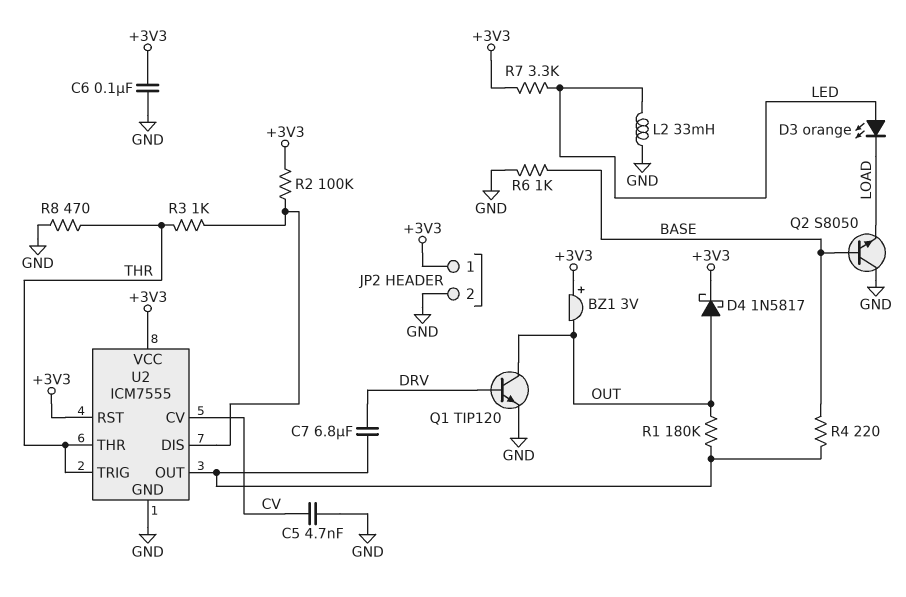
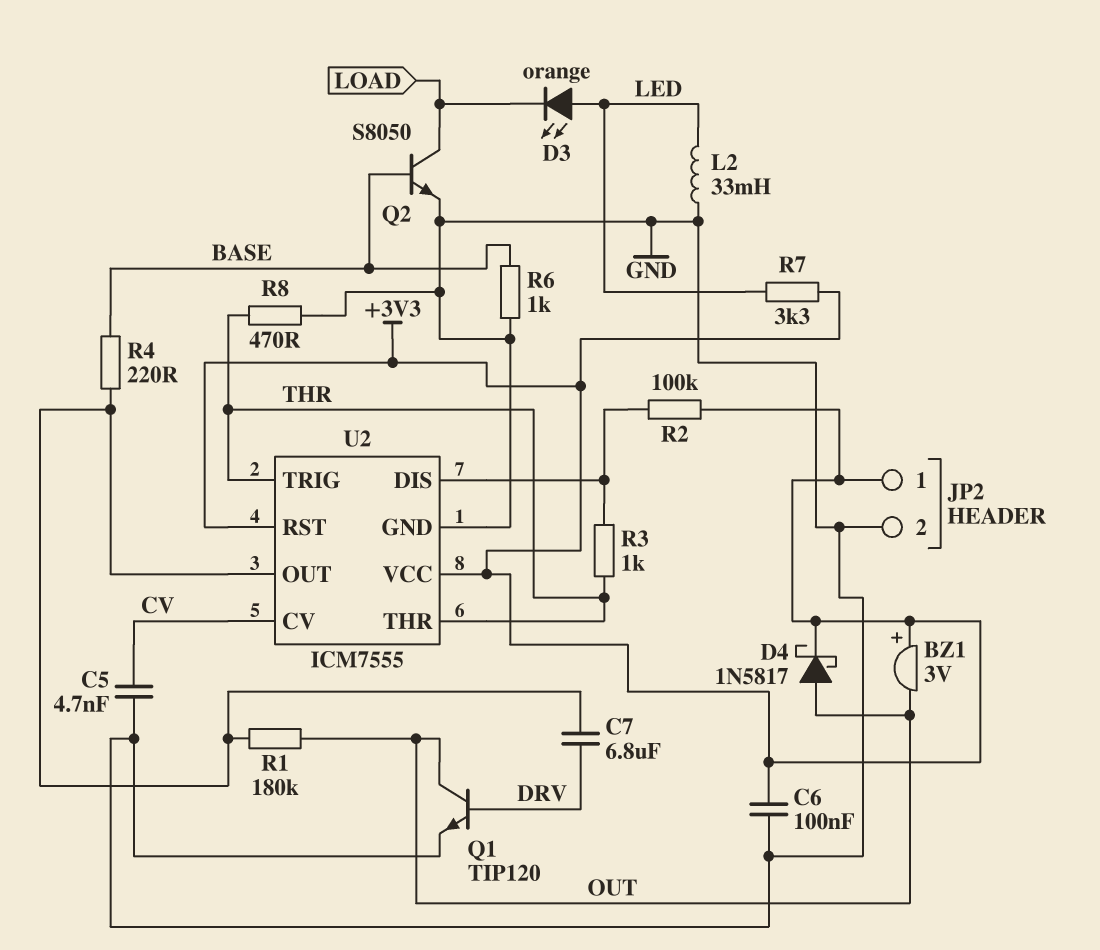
Q2: NPN S8050 (B BASE, C GND, E LOAD) -> NPN S8050 (B BASE, C LOAD, E GND)

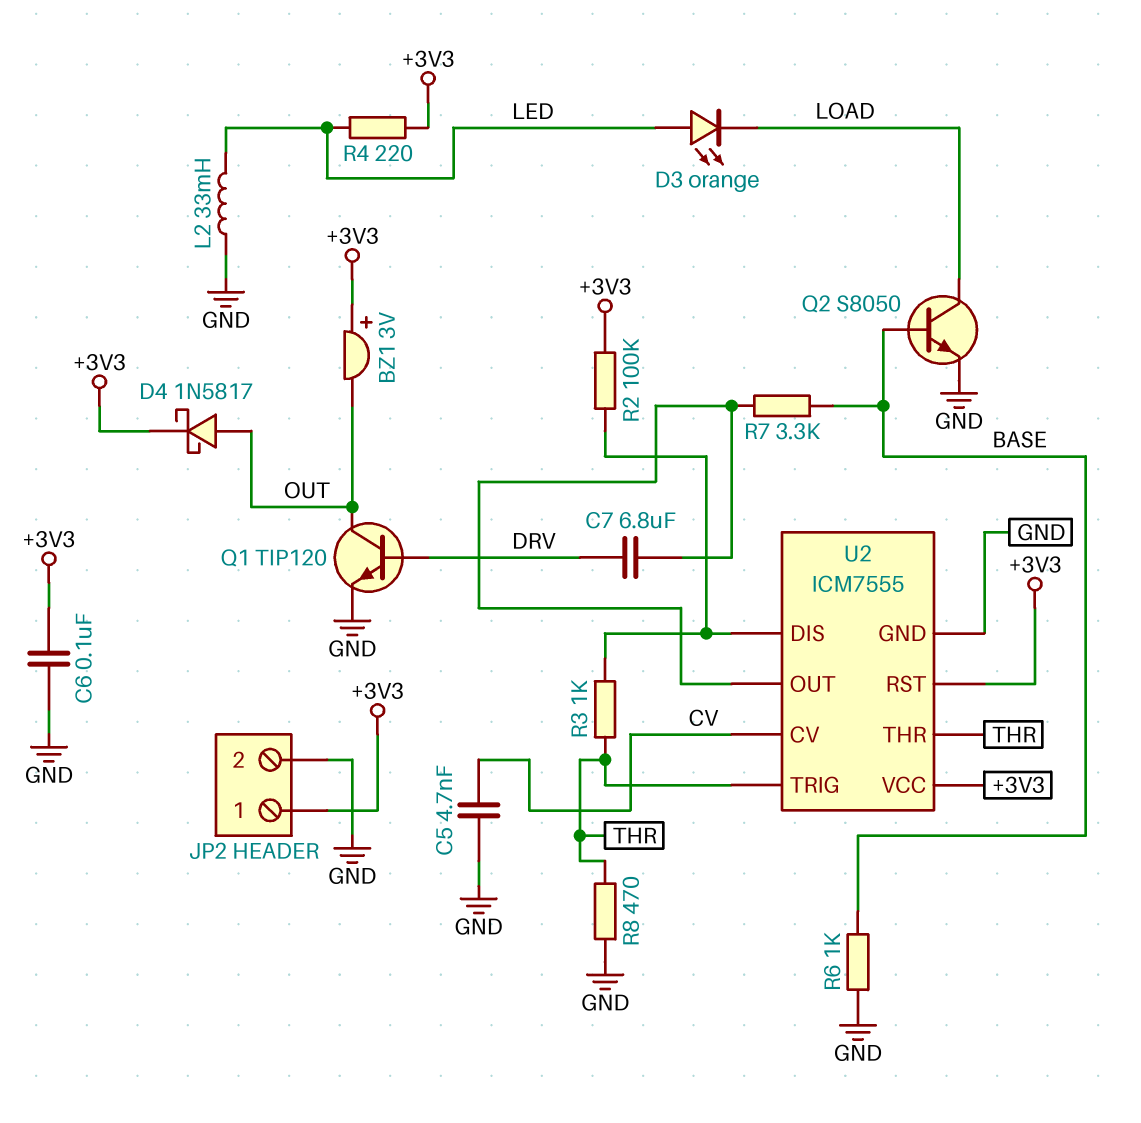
R1: 180k (OUT, U2/OUT) -> none
R4: 220 (BASE, U2/OUT) -> 220 (+3V3, LED)
R7: 3.3k (+3V3, LED) -> 3.3k (BASE, U2/OUT)

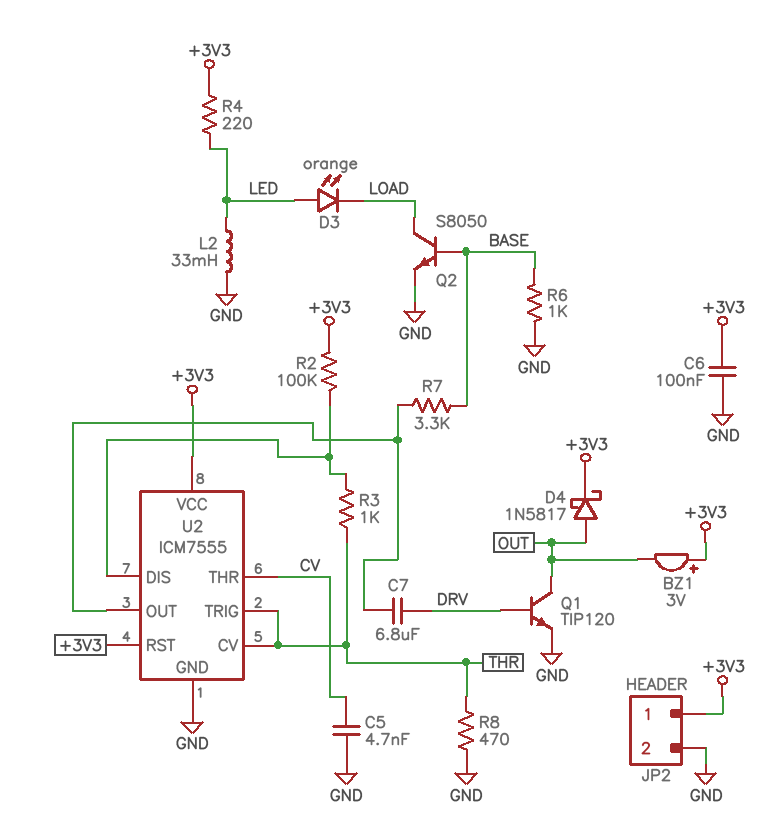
U2 pin CV: CV -> THR
U2 pin THR: THR -> CV

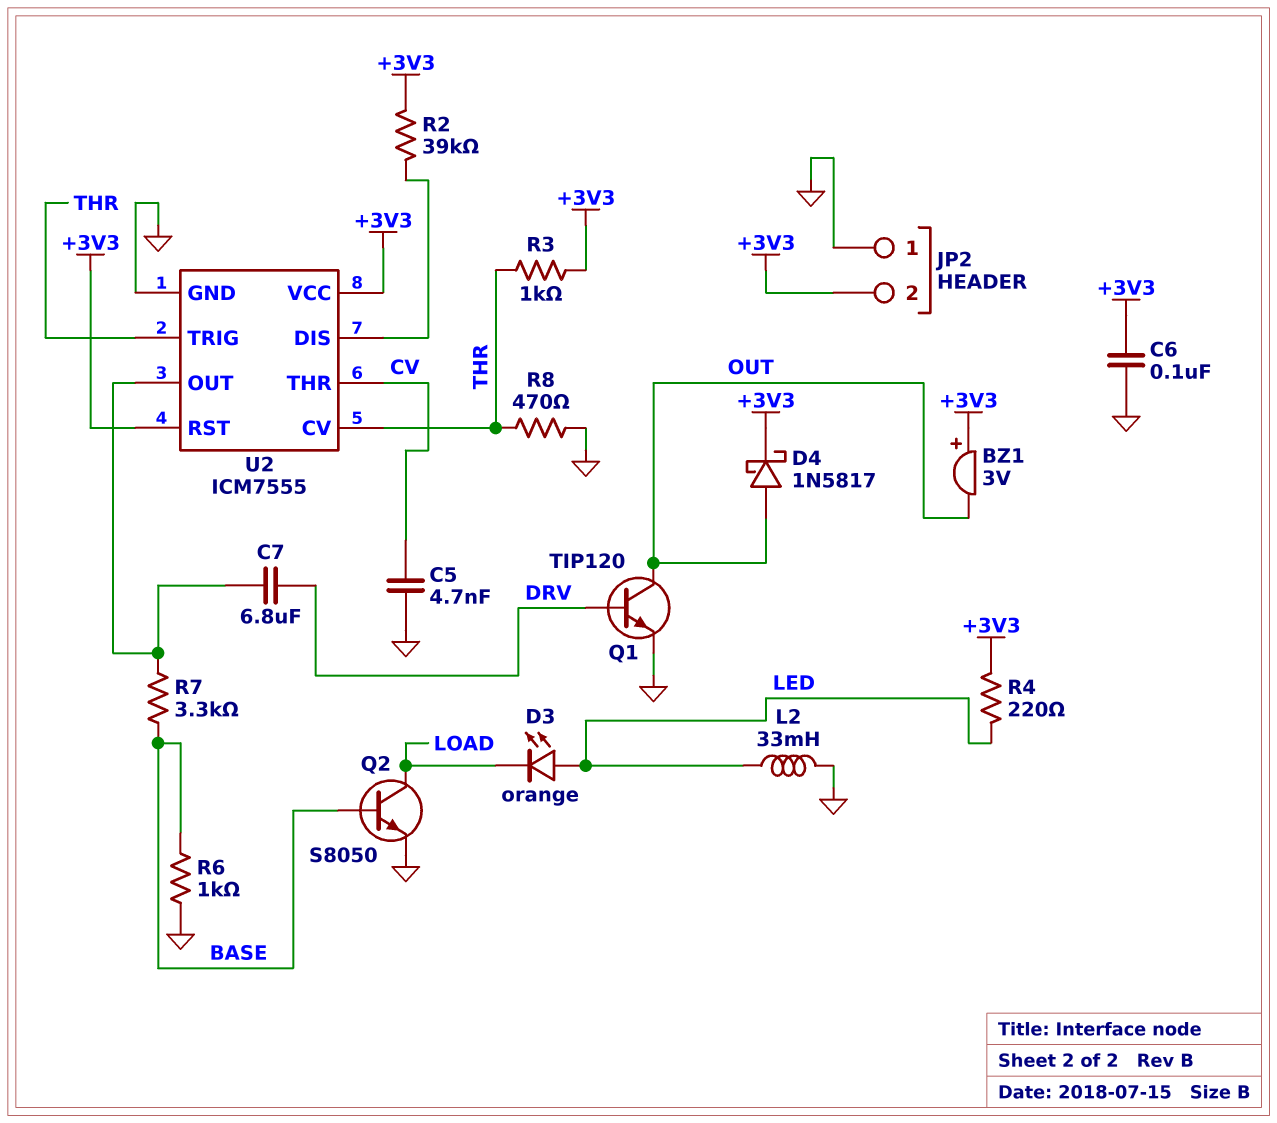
JP2 pin 1: +3V3 -> GND
JP2 pin 2: GND -> +3V3
R2: 100k (+3V3, U2/DIS) -> 39k (+3V3, U2/DIS)
R3: 1k (THR, U2/DIS) -> 1k (+3V3, THR)

